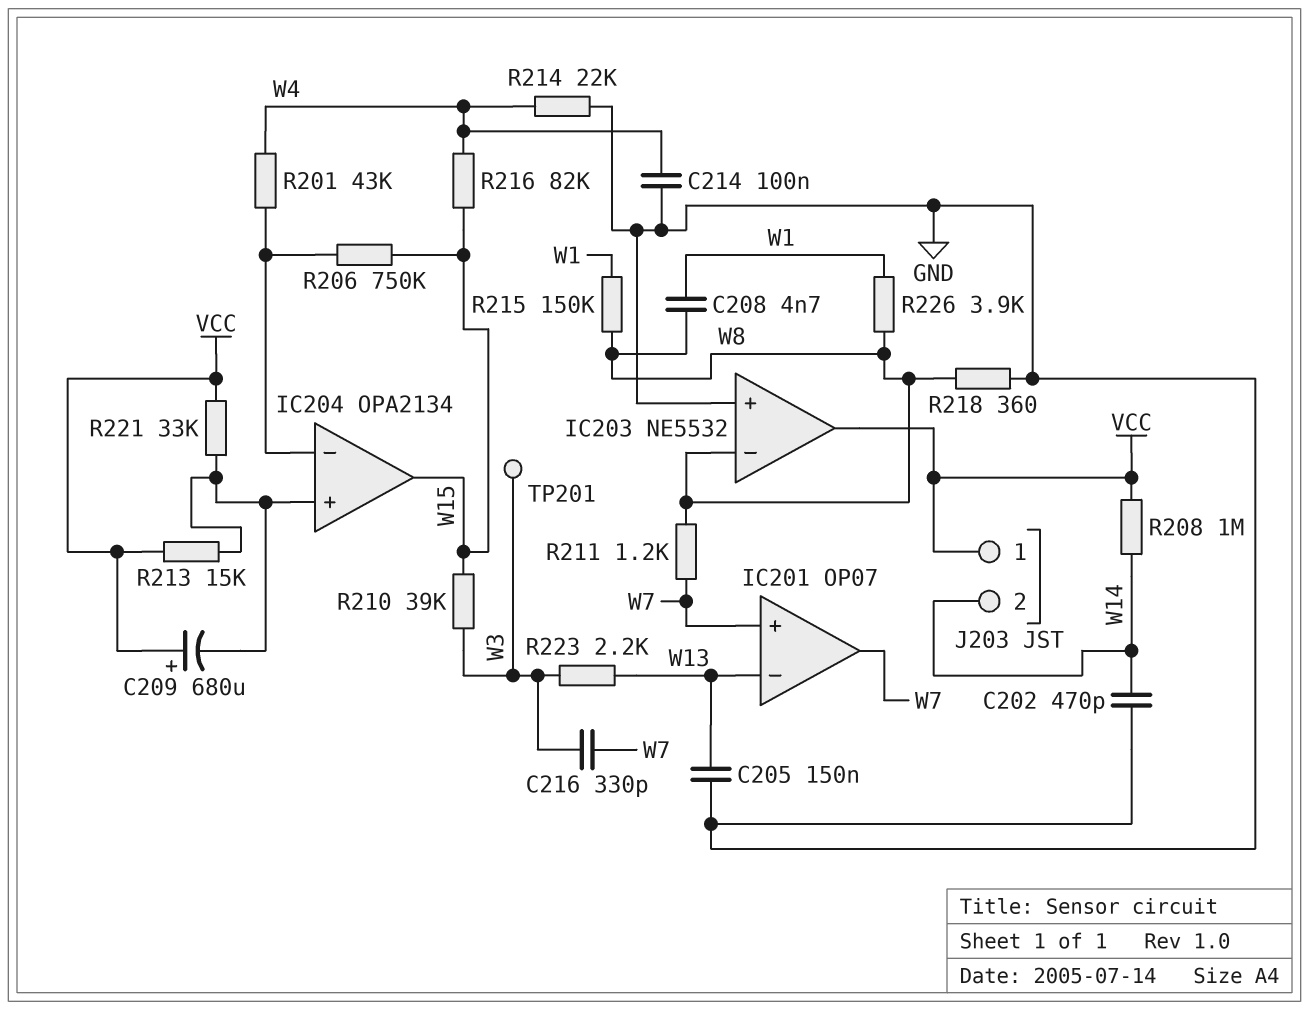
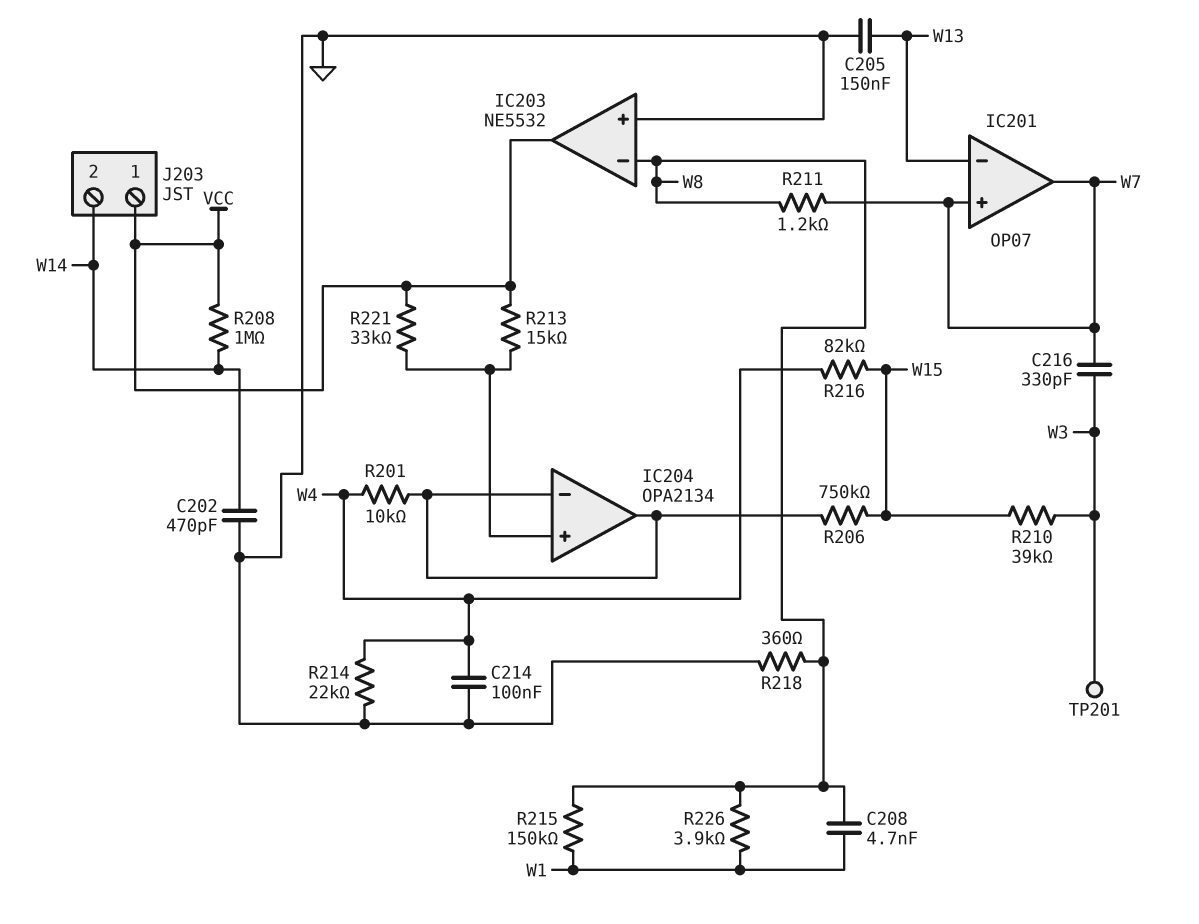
C209: 680uF (plus VCC, minus IC204/in+) -> none
IC204 pin out: W15 -> IC204/in-
R201: 43k (IC204/in-, W4) -> 10k (IC204/in-, W4)
R223: 2.2k (W3, W13) -> none

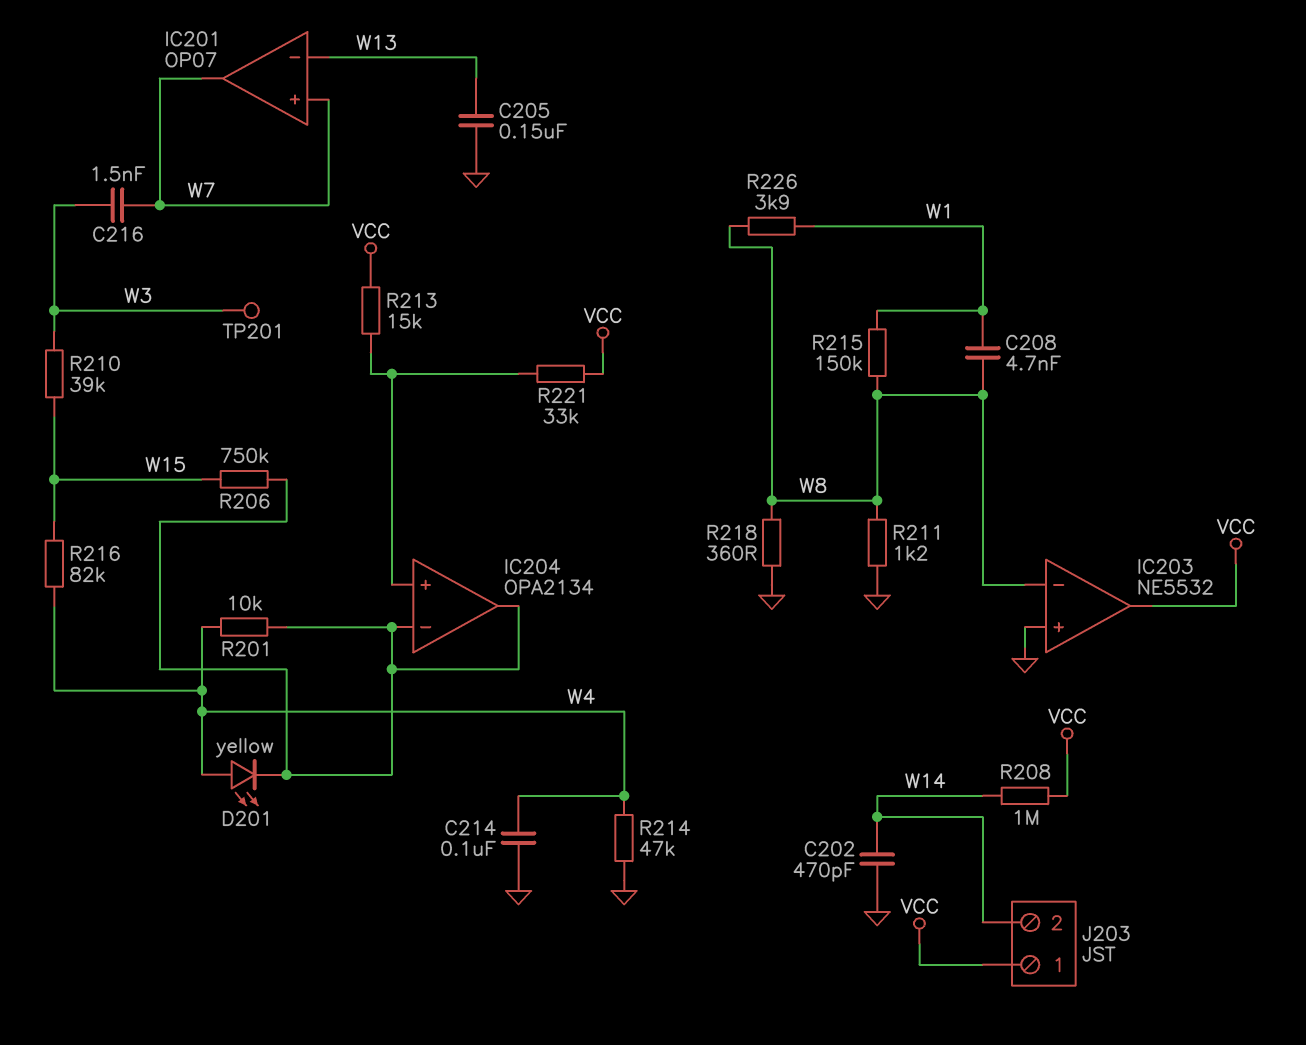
C216: 330pF (W3, W7) -> 1.5nF (W3, W7)
D201: none -> LED yellow (A W4, K IC204/in-)
R211: 1.2k (W7, W8) -> 1.2k (GND, W8)
R214: 22k (GND, W4) -> 47k (GND, W4)

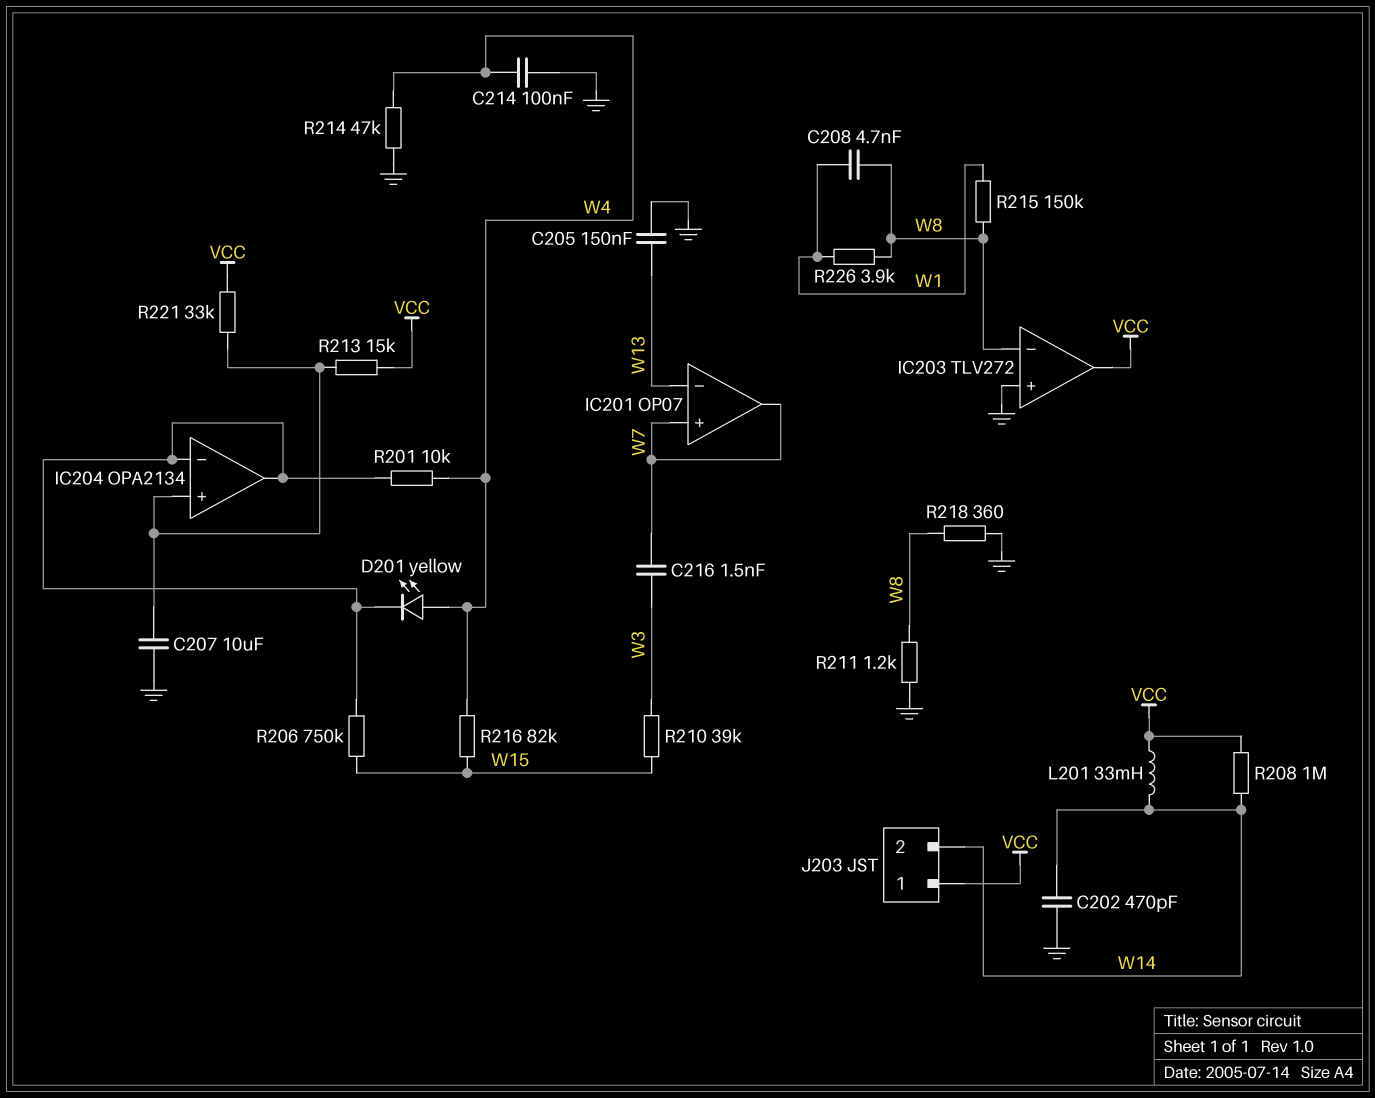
C207: none -> 10uF (GND, IC204/in+)
IC203: NE5532 -> TLV272
L201: none -> 33mH (VCC, W14)
TP201: test point (W3) -> none

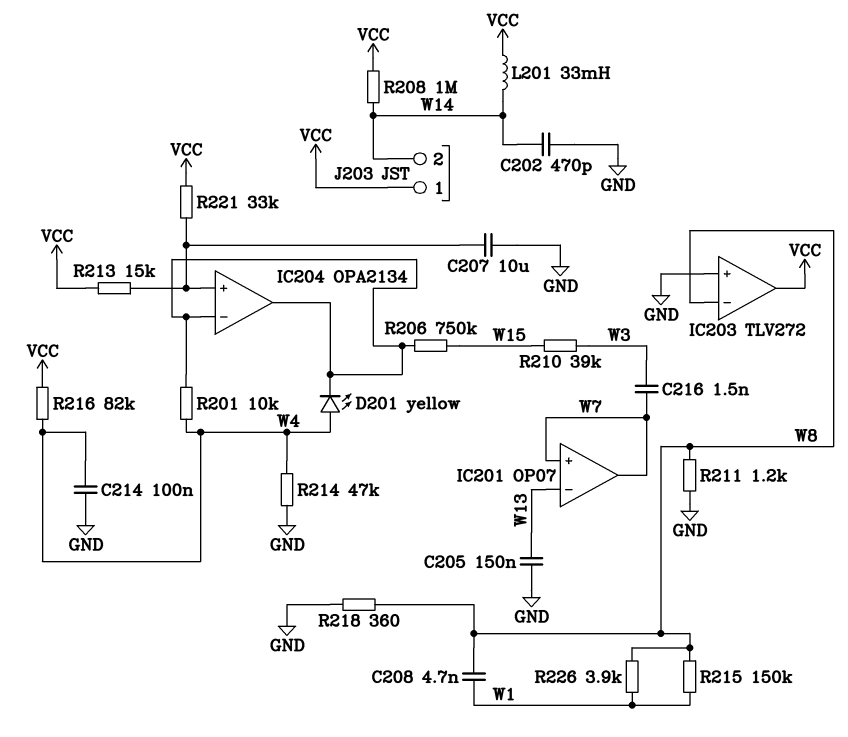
R216: 82k (W4, W15) -> 82k (VCC, W4)

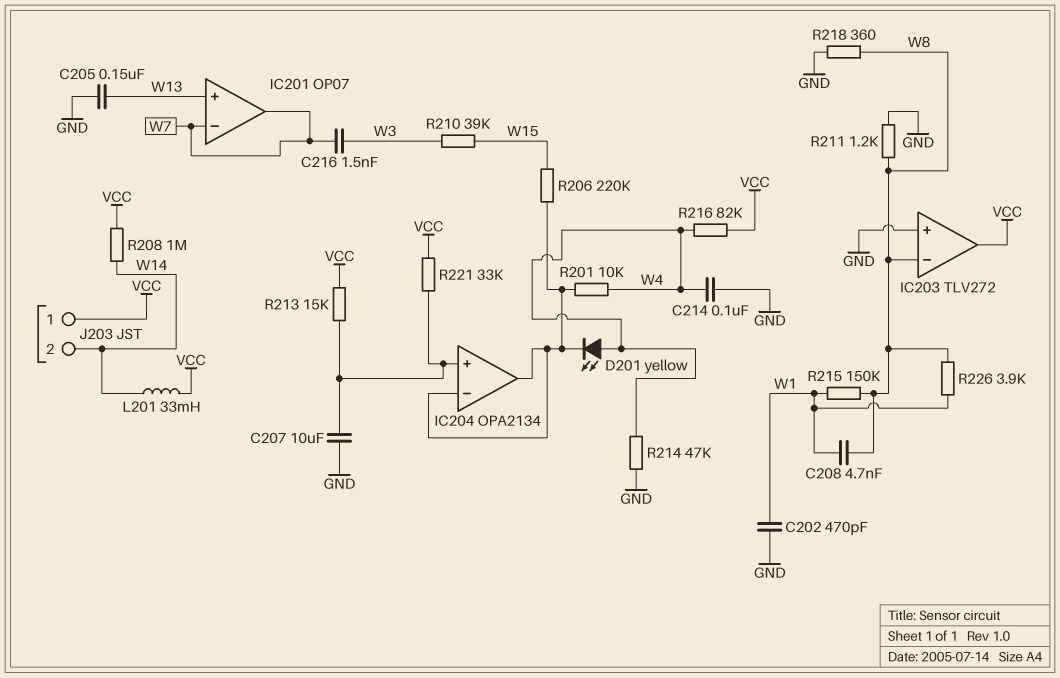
C202: 470pF (GND, W14) -> 470pF (GND, W1)
IC201 pin in+: W7 -> W13
IC201 pin in-: W13 -> W7
R206: 750k (IC204/in-, W15) -> 220k (IC204/in-, W15)

